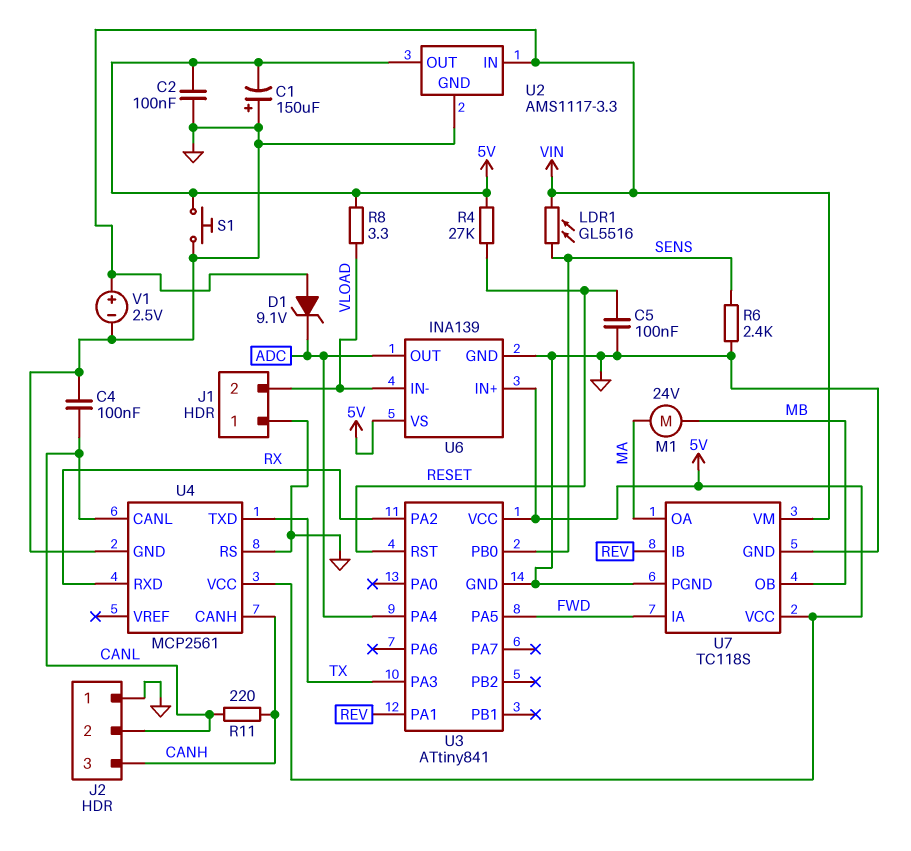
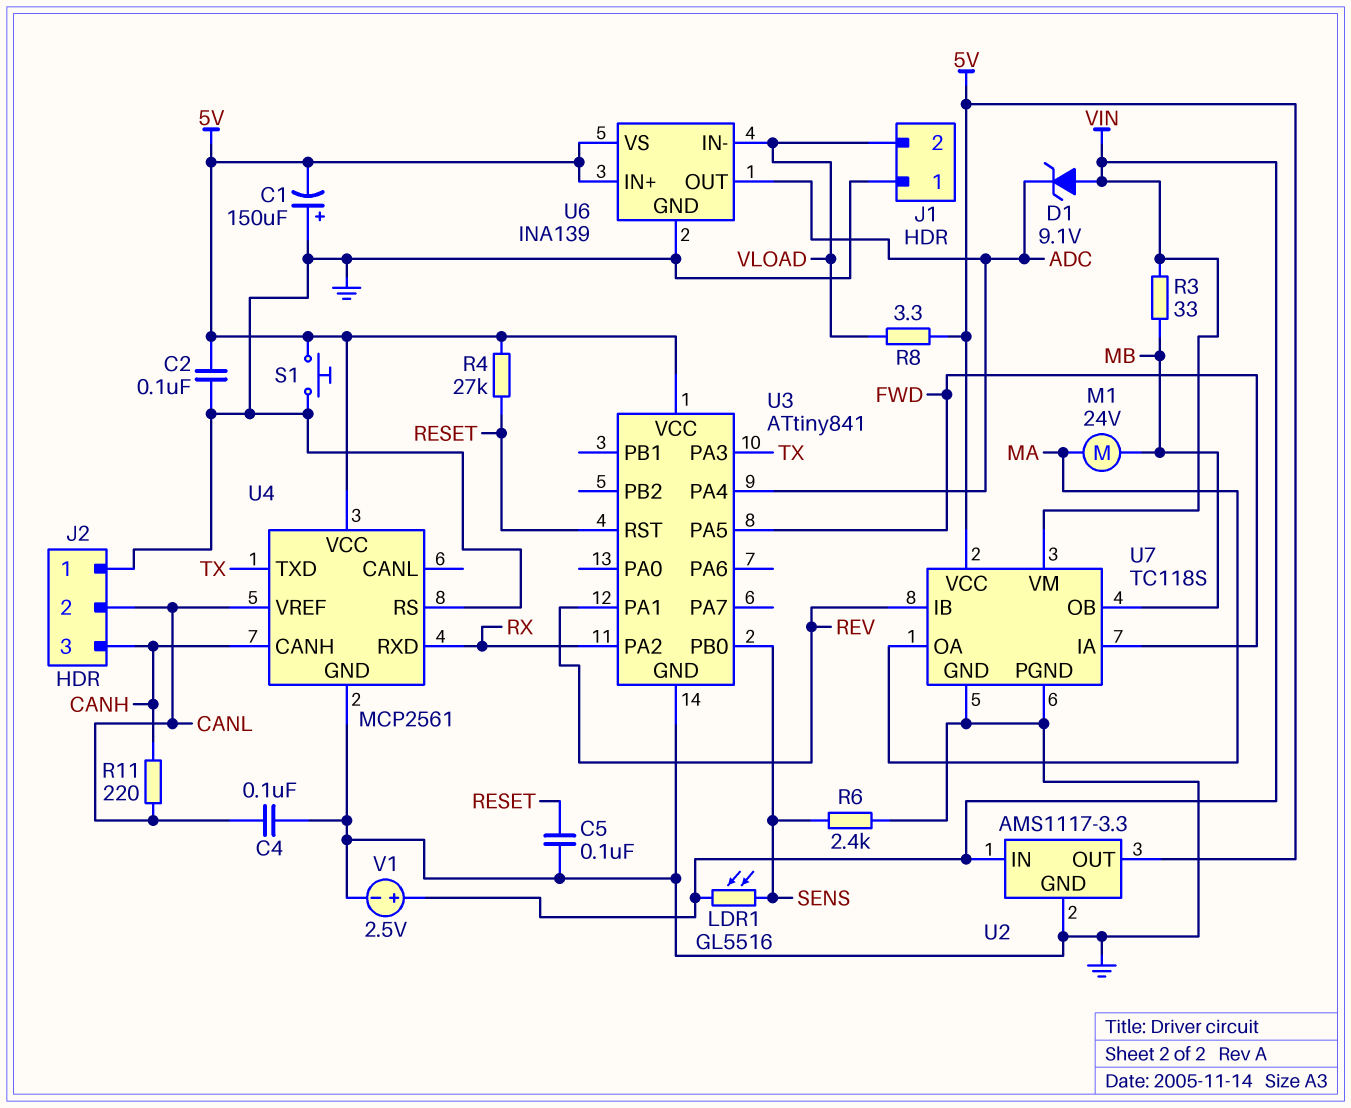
R3: none -> 33 (MB, VIN)
U4 pin CANL: CANL -> none
U4 pin VREF: none -> CANL

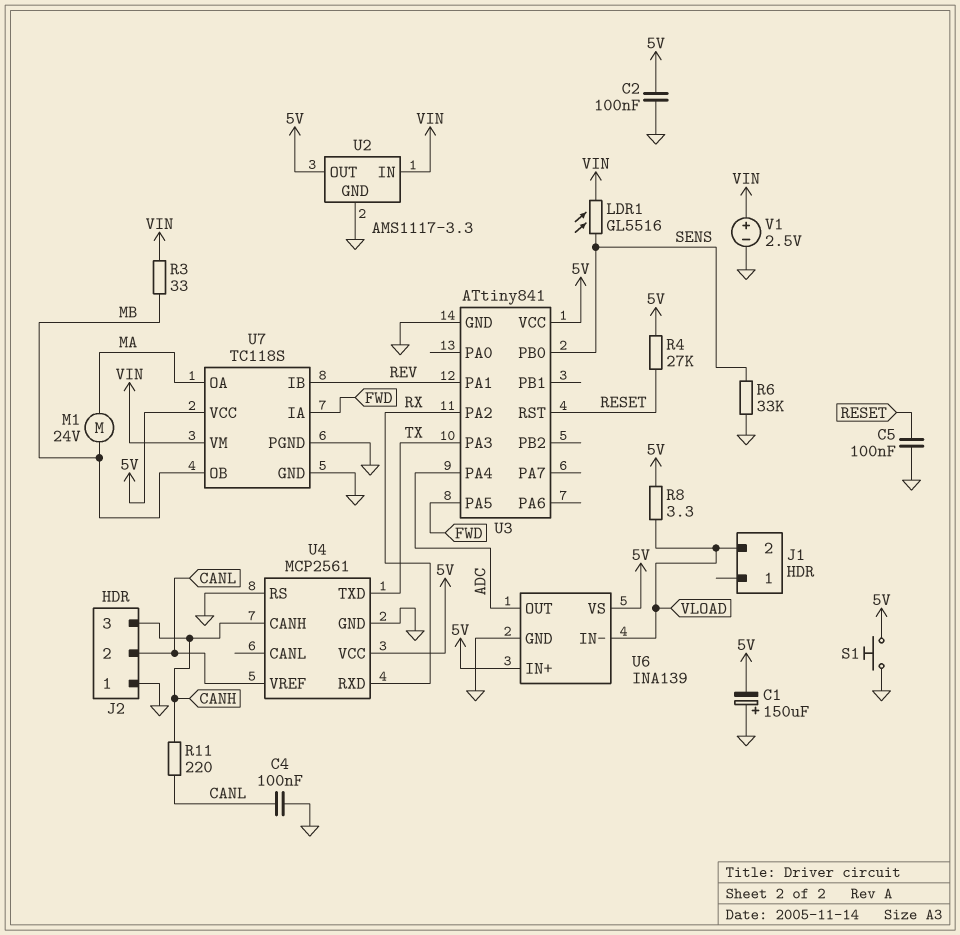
D1: zener 9.1V (A VIN, K ADC) -> none
J1 pin 1: GND -> none
R6: 2.4k (GND, SENS) -> 33k (GND, SENS)

